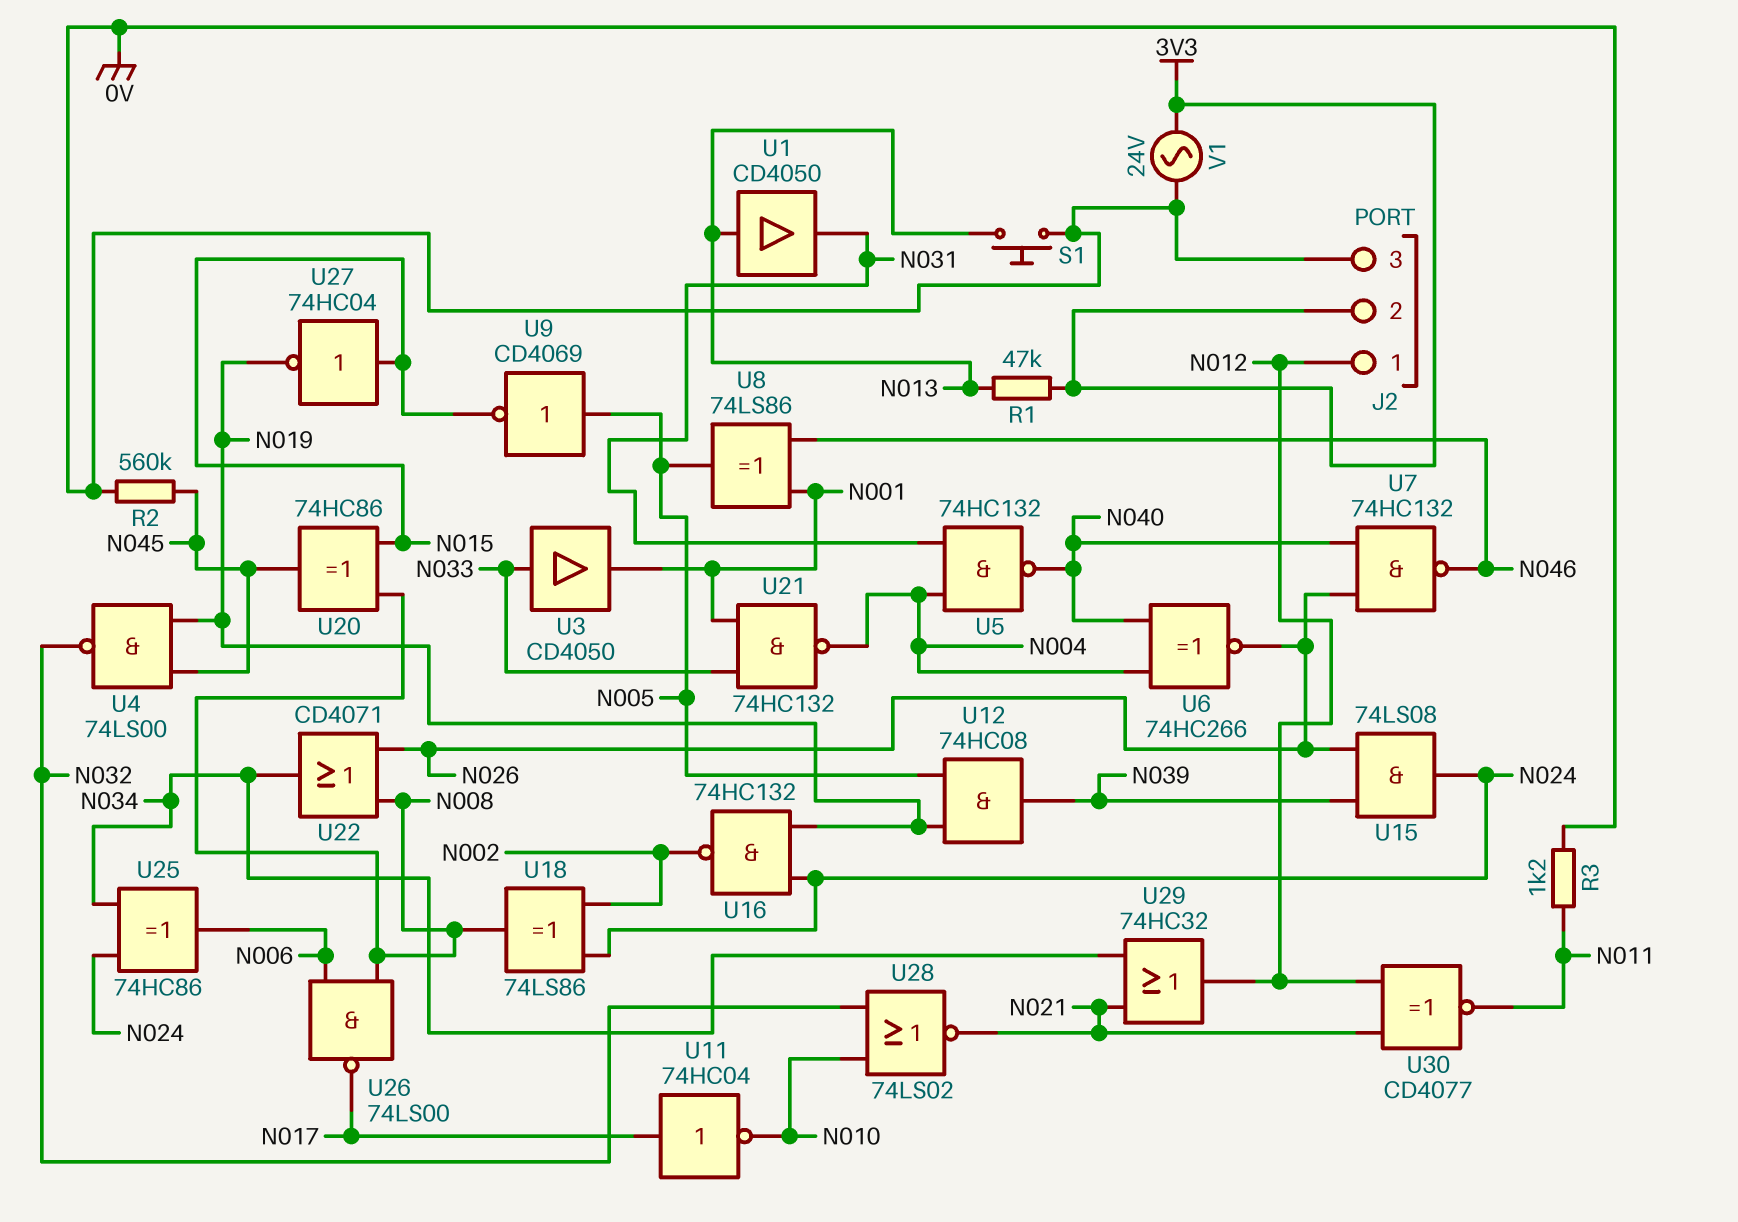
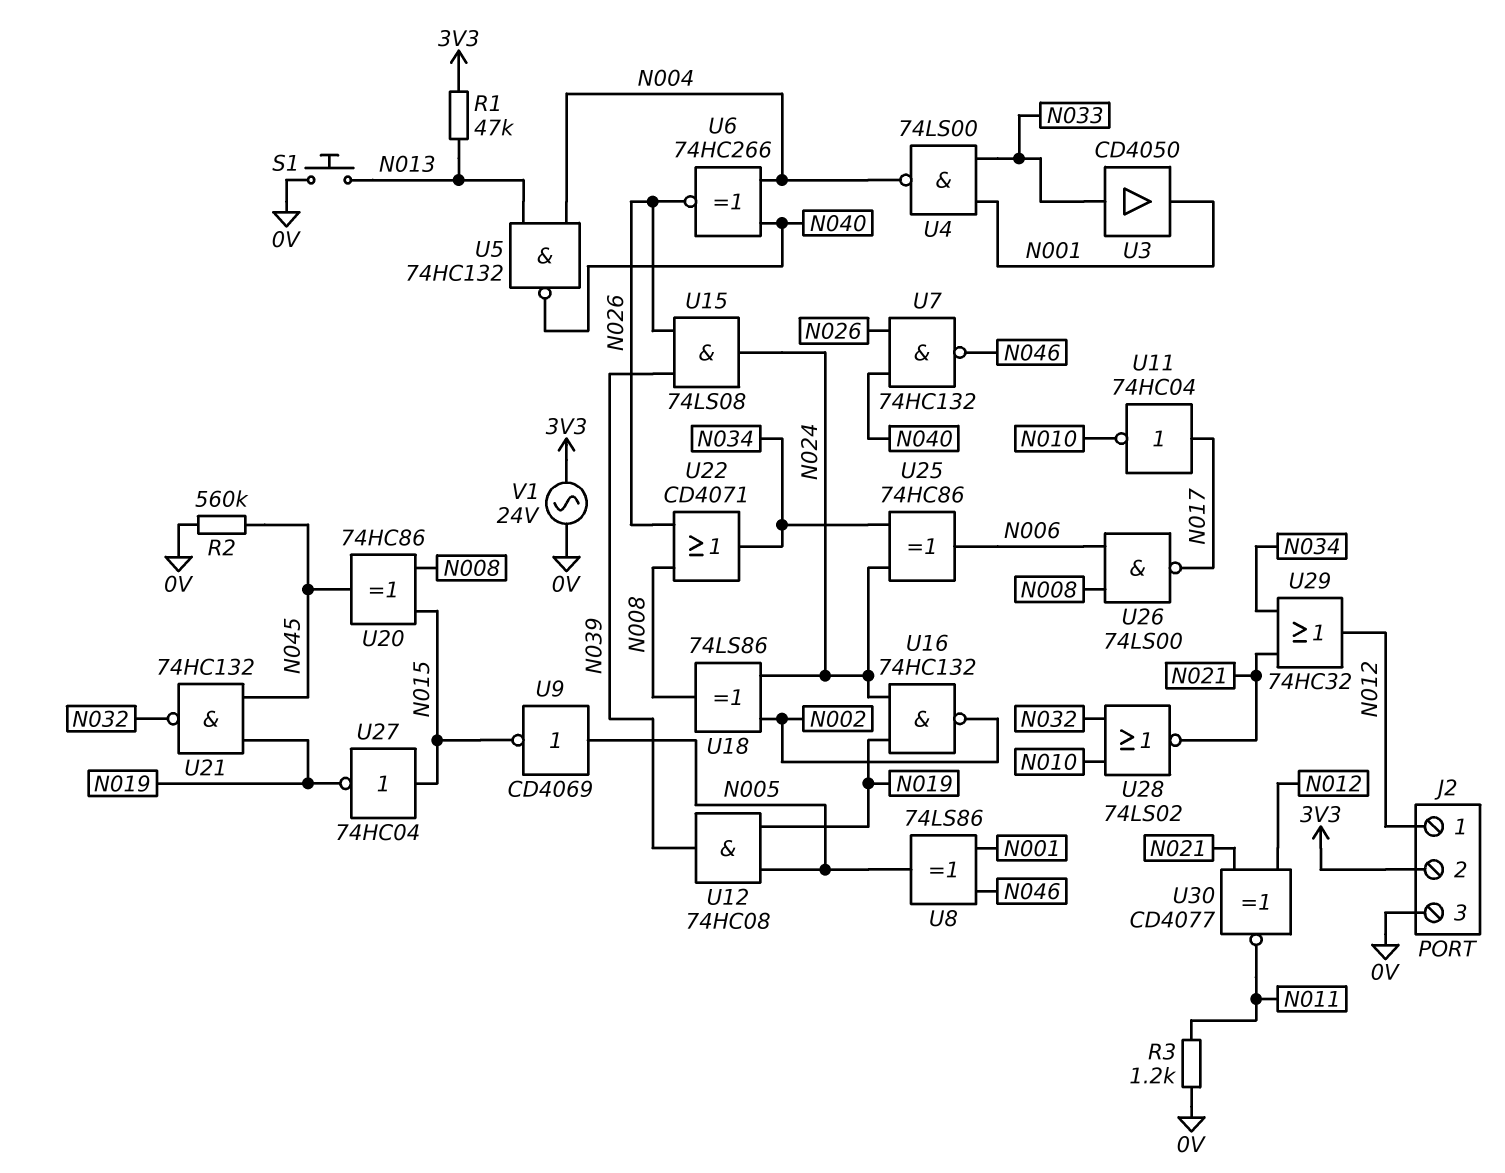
U1: buffer CD4050 (in N013, out N031) -> none
U4: NAND 74LS00 (in N019, in N045, out N032) -> NAND 74LS00 (in N001, in N033, out N004)
U5: NAND 74HC132 (in N004, in N031, out N040) -> NAND 74HC132 (in N004, in N013, out N040)
U21: NAND 74HC132 (in N001, in N033, out N004) -> NAND 74HC132 (in N019, in N045, out N032)

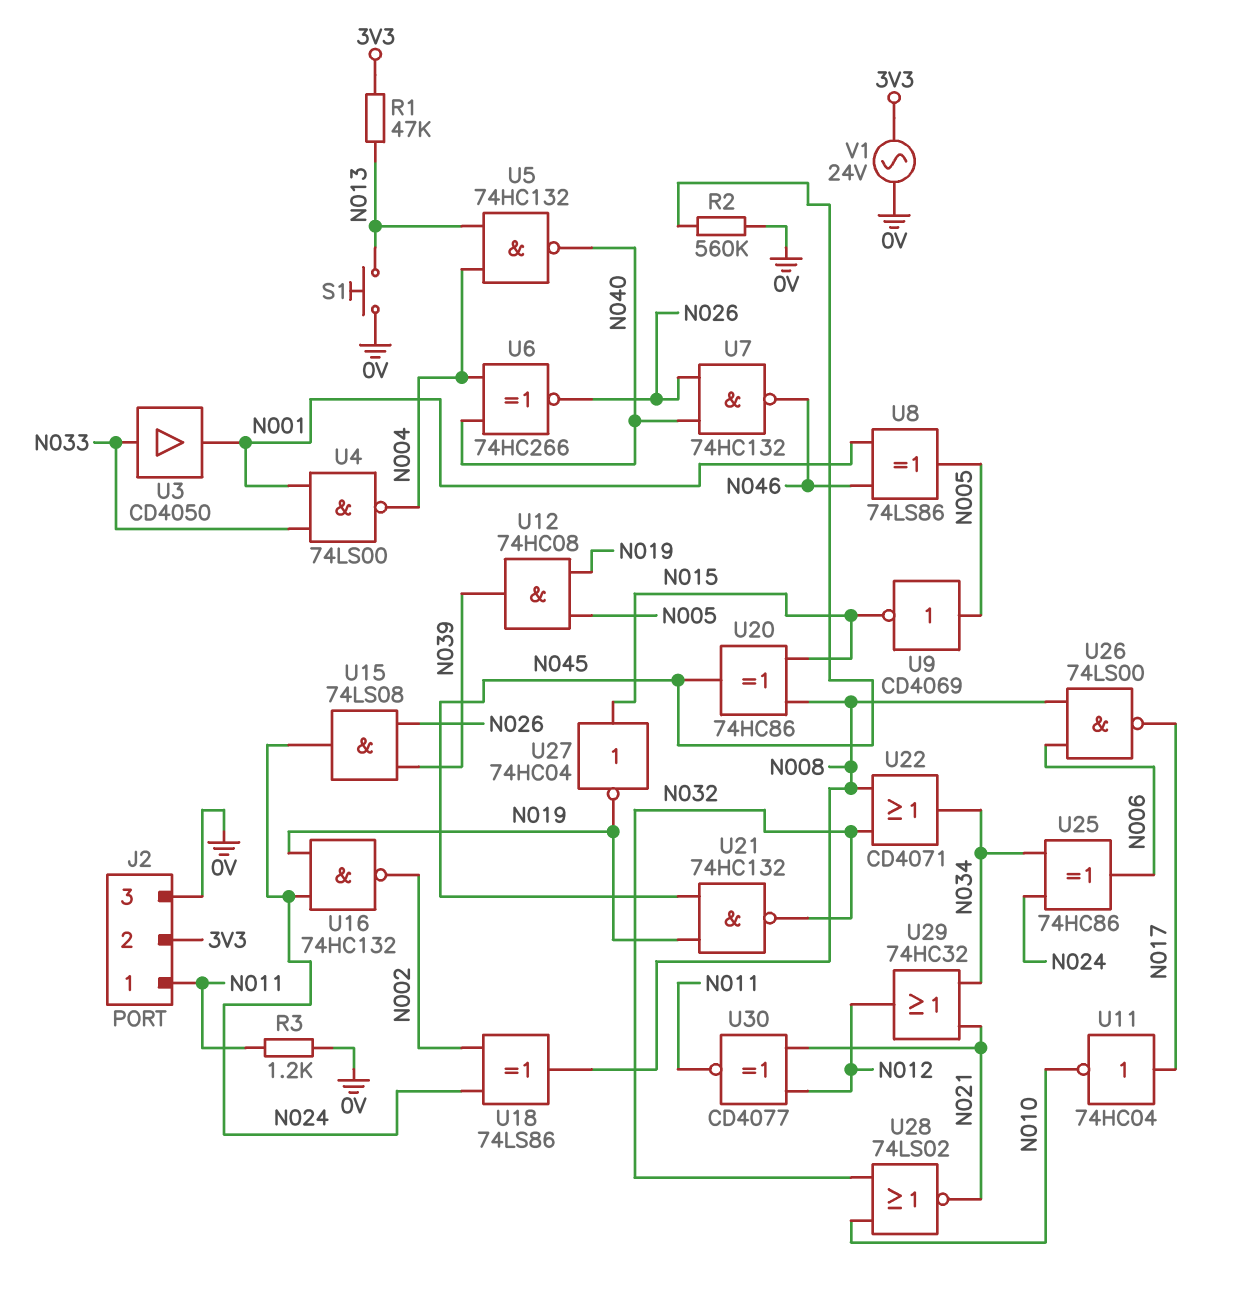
J2 pin 1: N012 -> N011
U22: OR CD4071 (in N008, in N026, out N034) -> OR CD4071 (in N008, in N032, out N034)

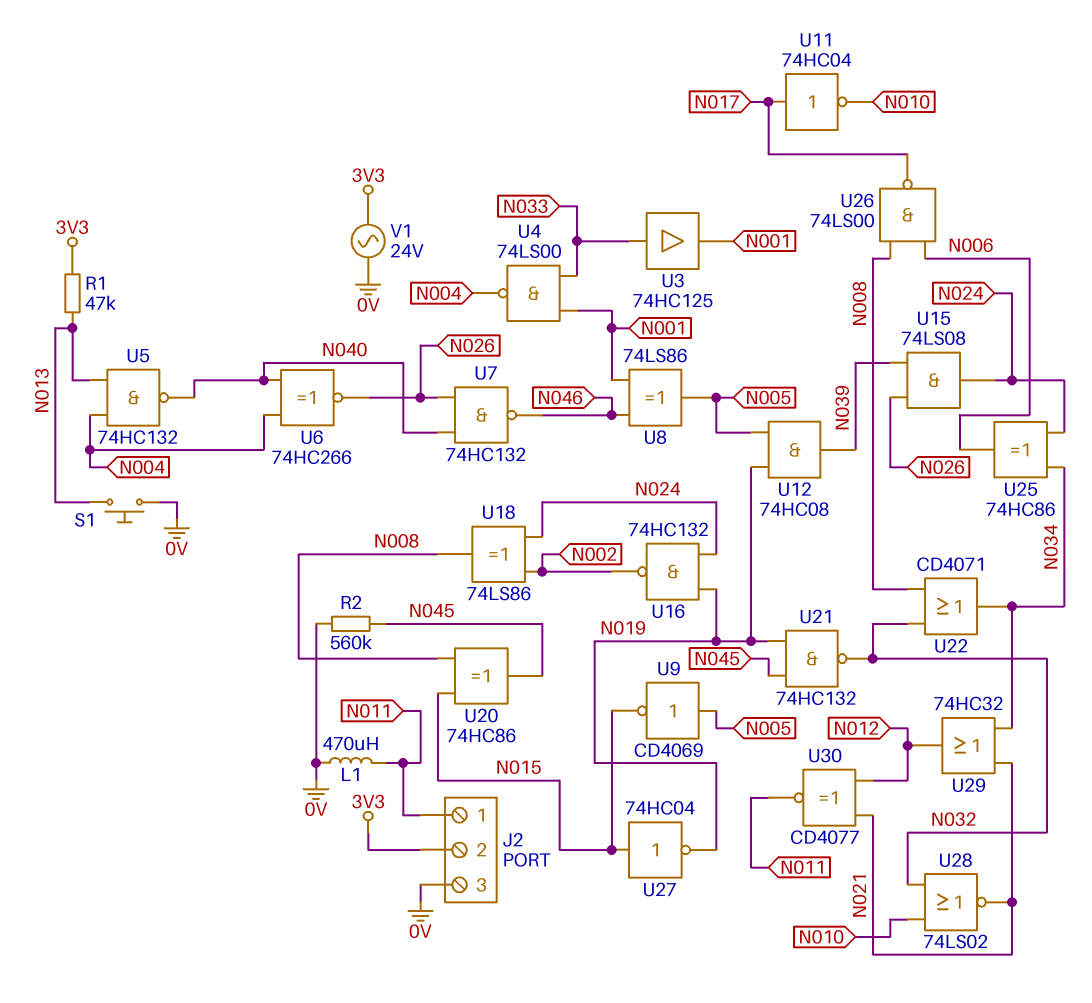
L1: none -> 470uH (0V, N011)
R3: 1.2k (0V, N011) -> none
U3: buffer CD4050 (in N033, out N001) -> buffer 74HC125 (in N033, out N001)

